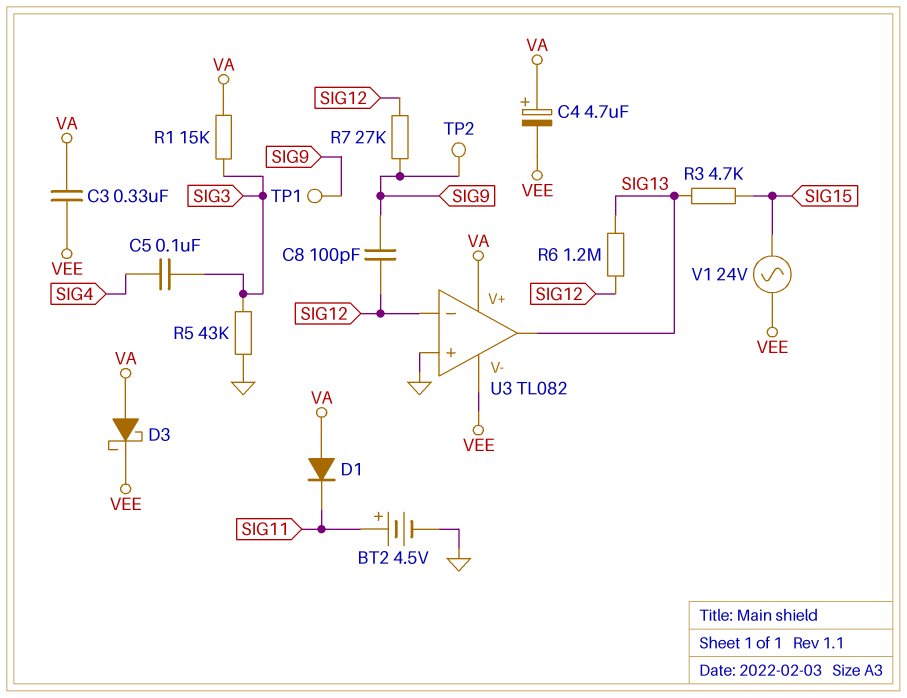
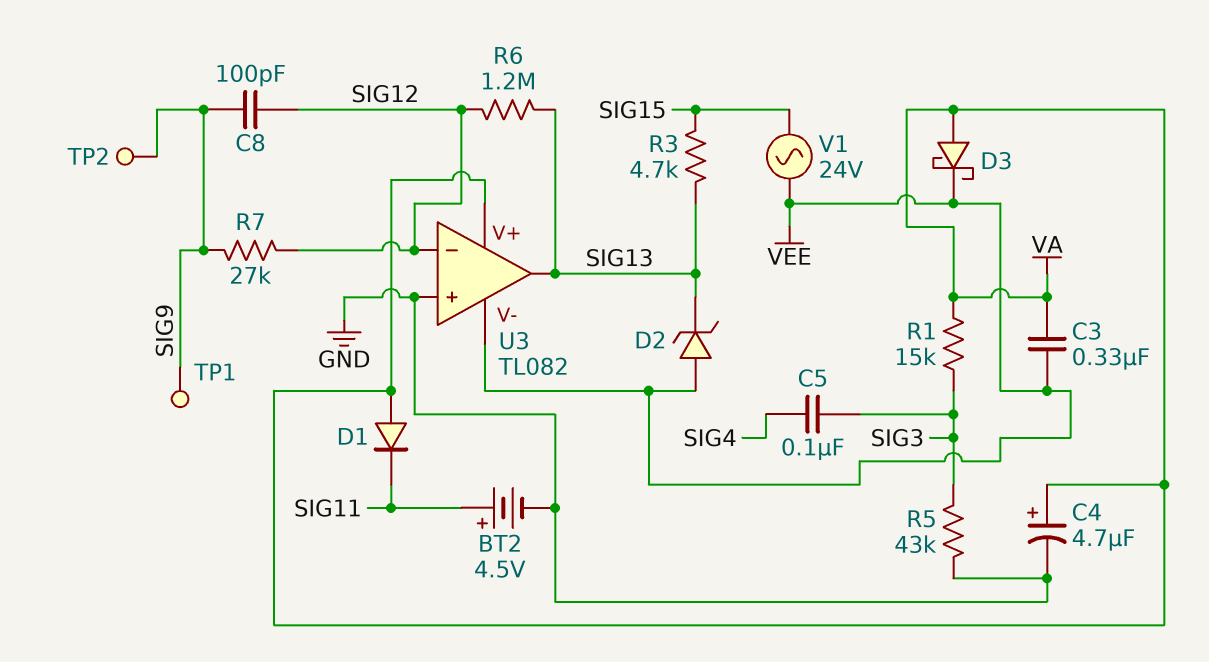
C4: 4.7uF (plus VA, minus VEE) -> 4.7uF (plus VA, minus GND)
D2: none -> zener (A VEE, K SIG13)

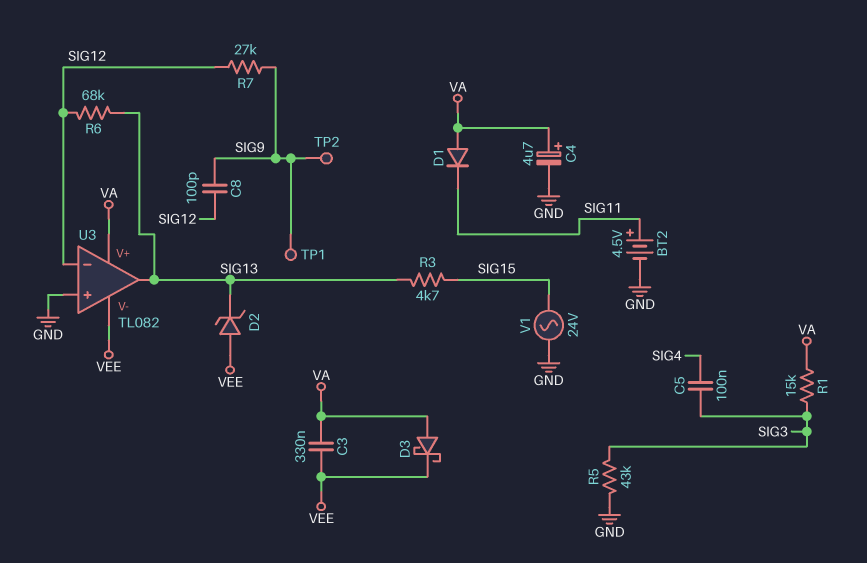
R6: 1.2M (SIG12, SIG13) -> 68k (SIG12, SIG13)
V1: AC 24V (SIG15, VEE) -> AC 24V (GND, SIG15)

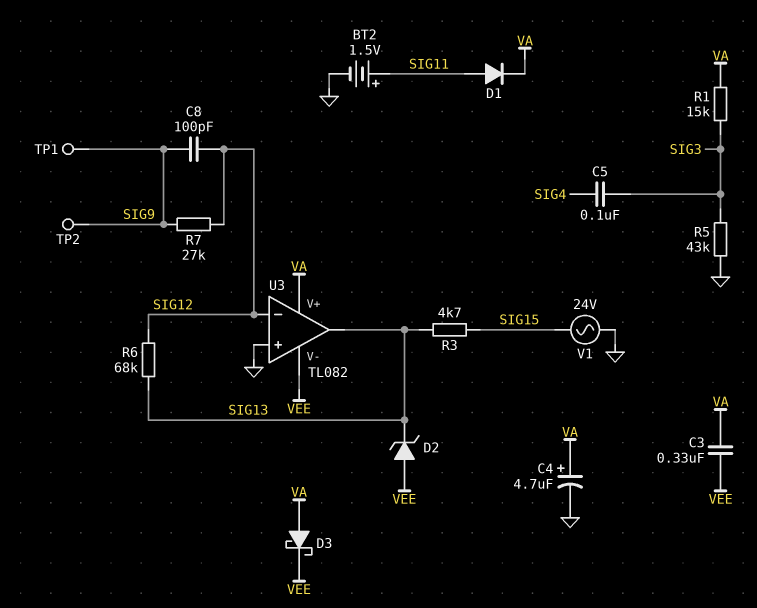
BT2: 4.5V (plus SIG11, minus GND) -> 1.5V (plus SIG11, minus GND)
D1: diode (A VA, K SIG11) -> diode (A SIG11, K VA)

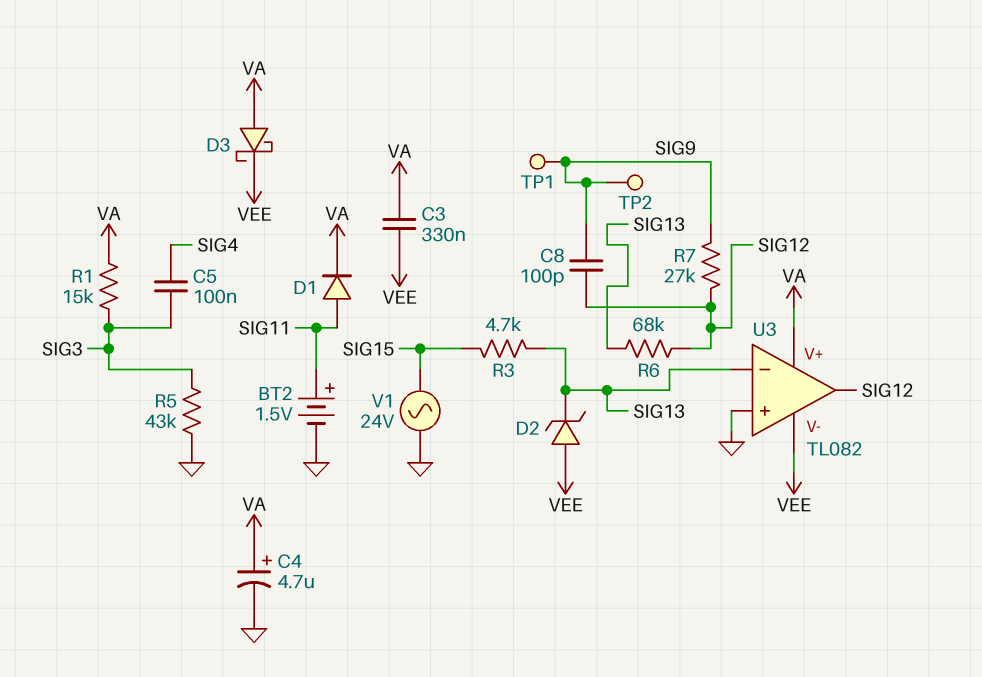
U3 pin in-: SIG12 -> SIG13
U3 pin out: SIG13 -> SIG12

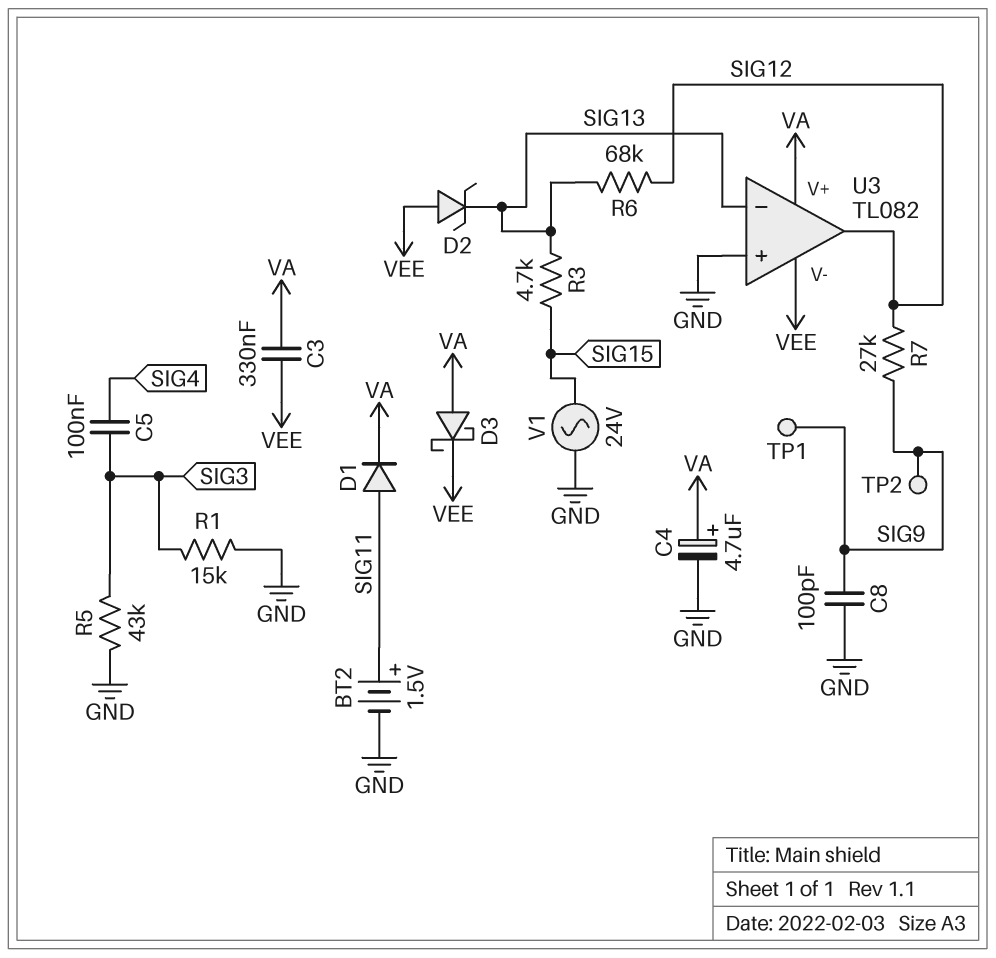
C8: 100pF (SIG9, SIG12) -> 100pF (GND, SIG9)
R1: 15k (SIG3, VA) -> 15k (GND, SIG3)

